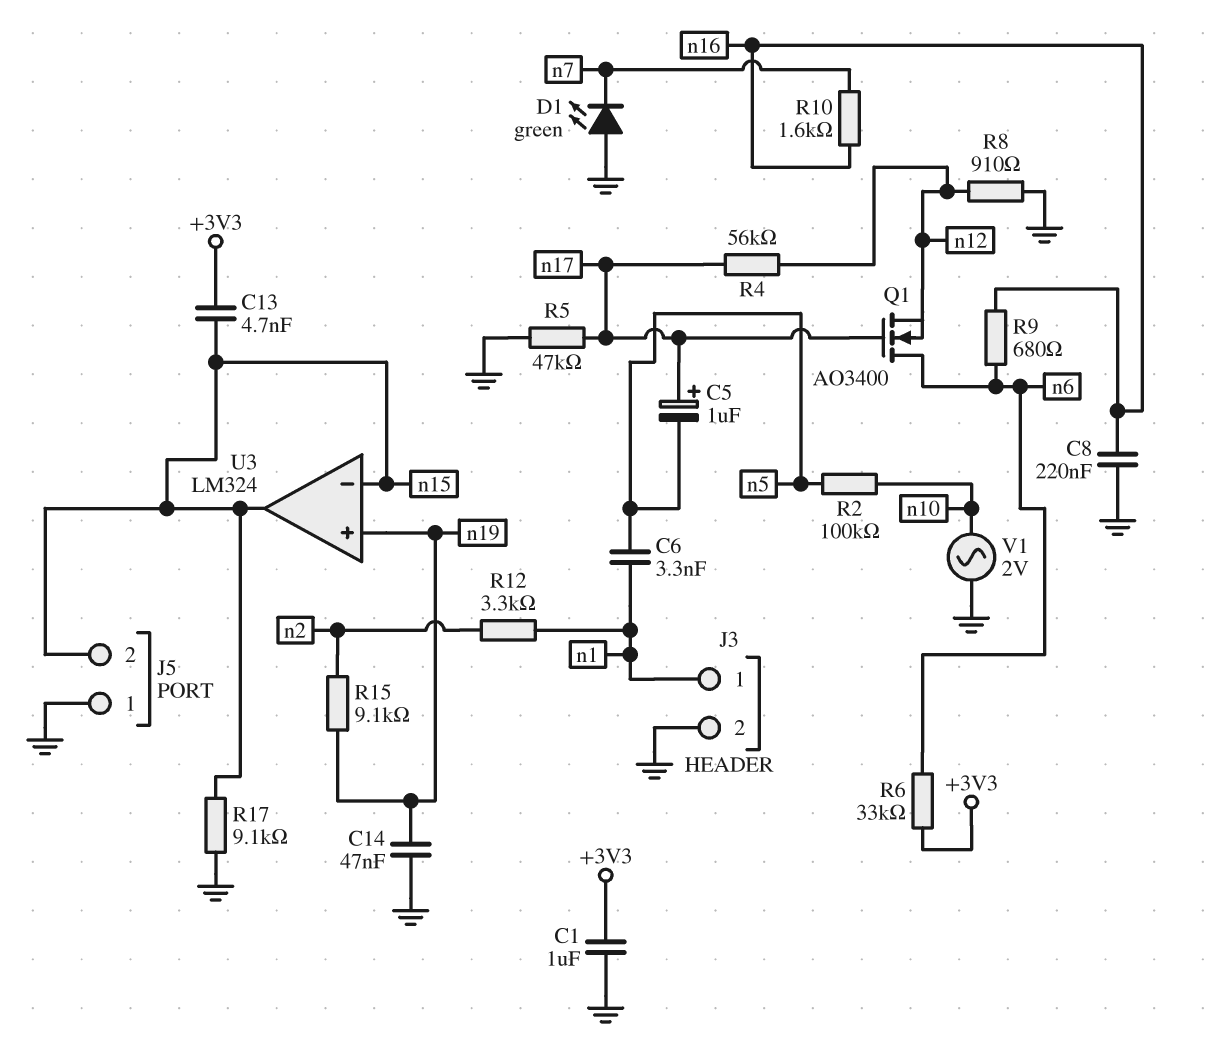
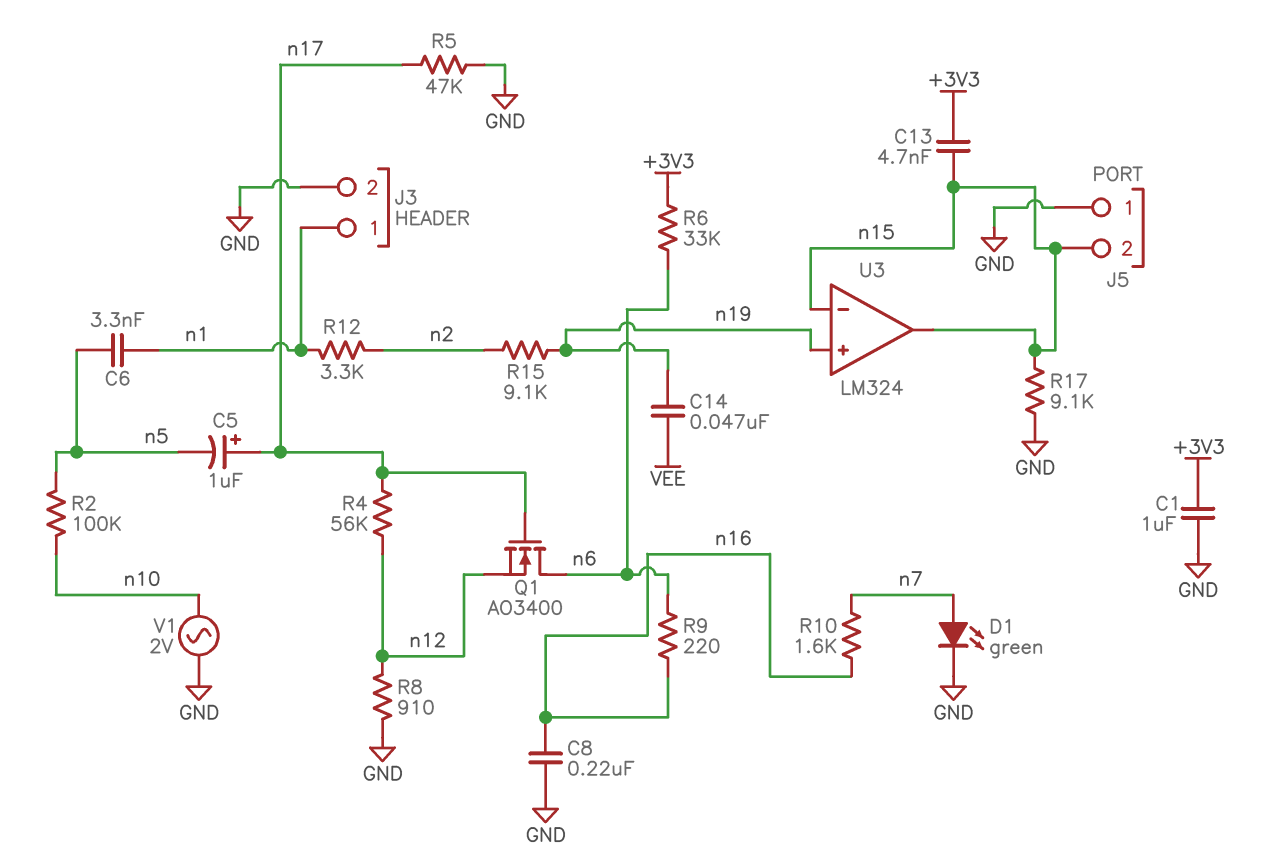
C14: 47nF (GND, n19) -> 47nF (VEE, n19)
D1: LED green (A GND, K n7) -> LED green (A n7, K GND)
R9: 680 (n6, n16) -> 220 (n6, n16)

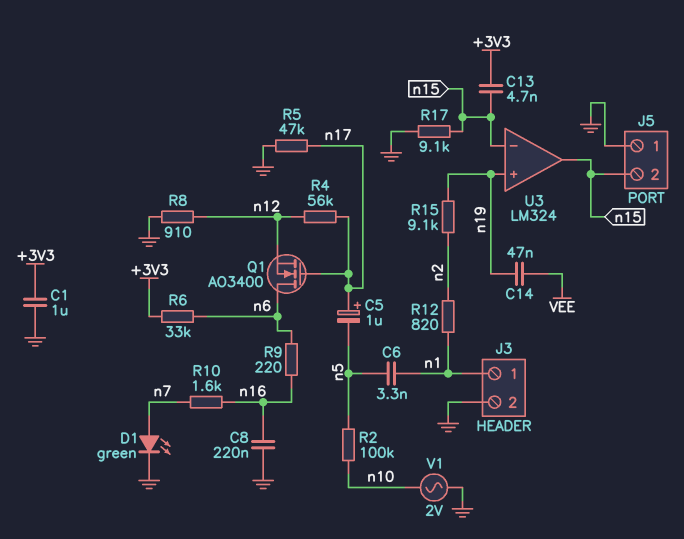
R12: 3.3k (n1, n2) -> 820 (n1, n2)

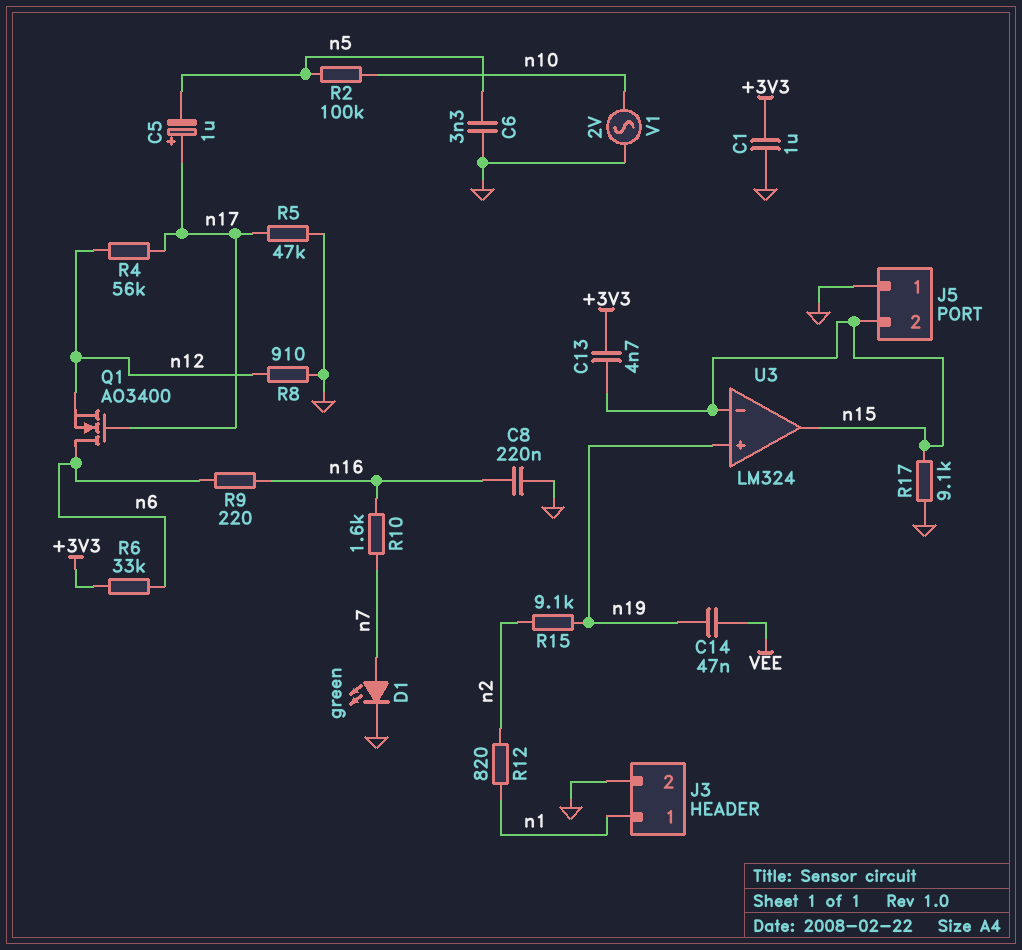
C6: 3.3nF (n1, n5) -> 3.3nF (GND, n5)

